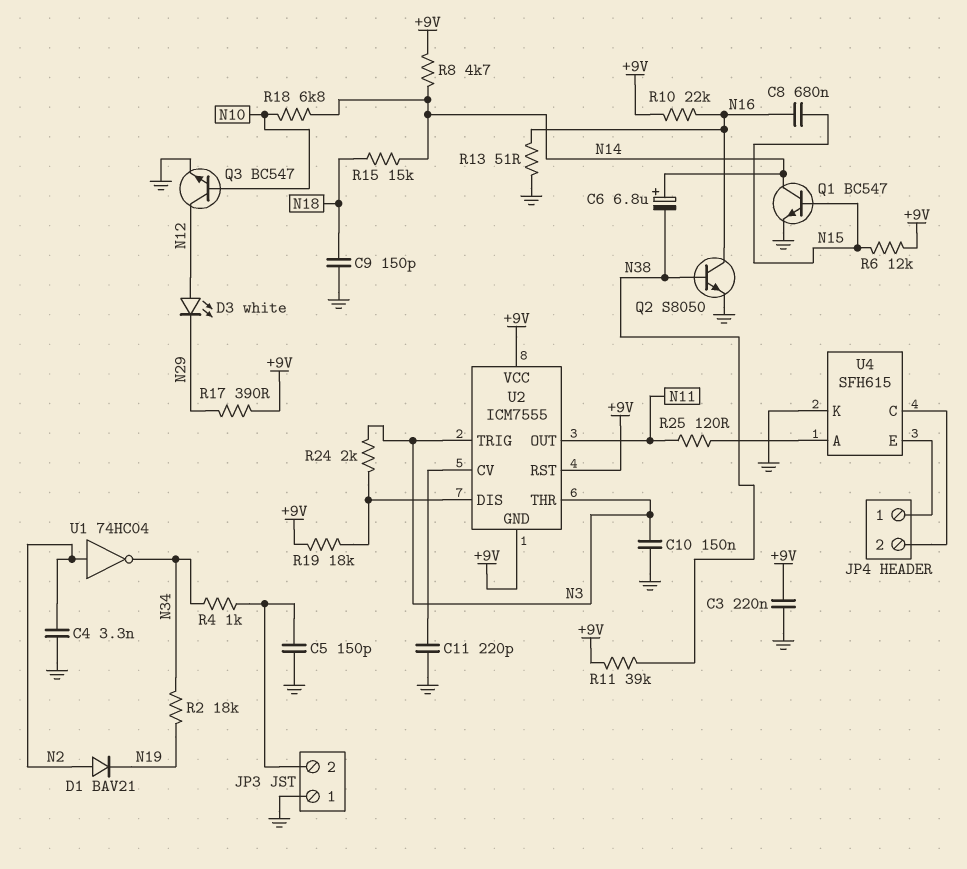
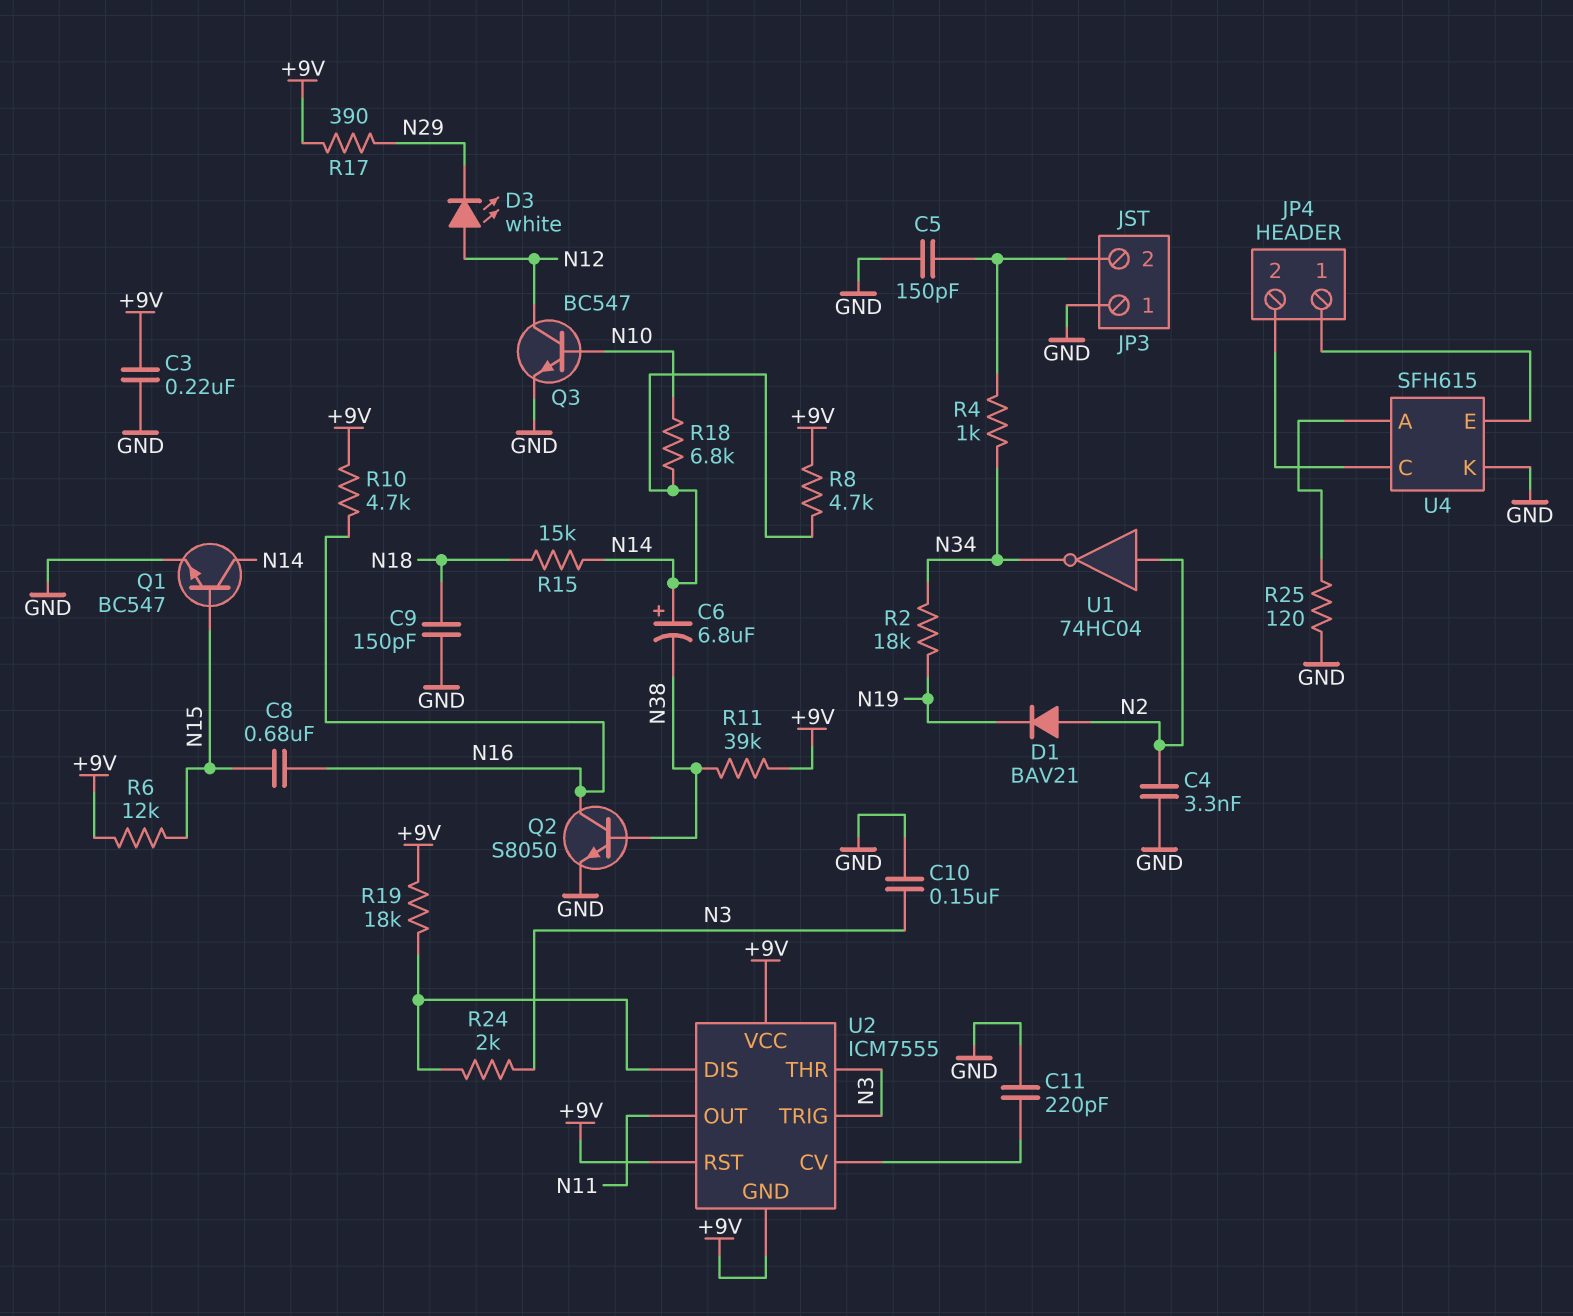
R10: 22k (+9V, N16) -> 4.7k (+9V, N16)
R13: 51 (GND, N16) -> none
R25: 120 (N11, U4/A) -> 120 (GND, U4/A)

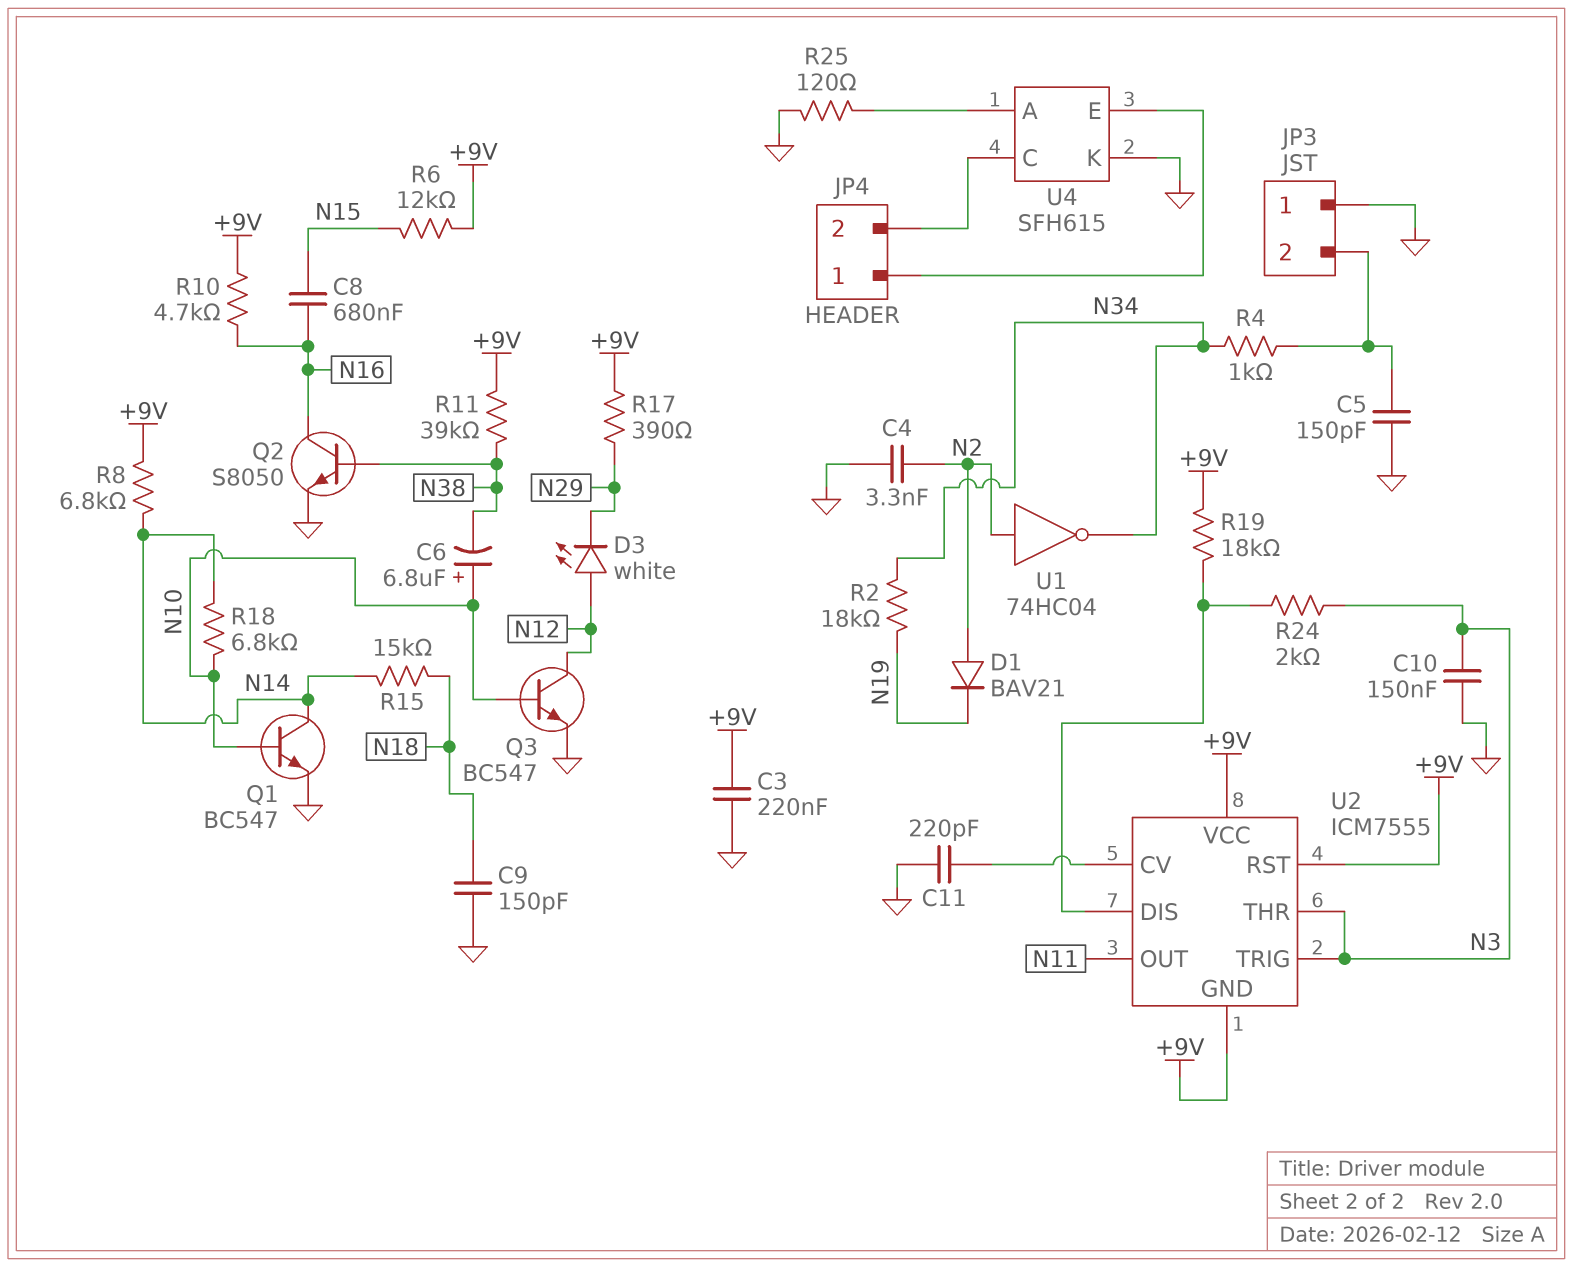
C6: 6.8uF (plus N14, minus N38) -> 6.8uF (plus N10, minus N38)
Q1: NPN BC547 (B N15, C N14, E GND) -> NPN BC547 (B N10, C N14, E GND)
R8: 4.7k (+9V, N14) -> 6.8k (+9V, N14)

